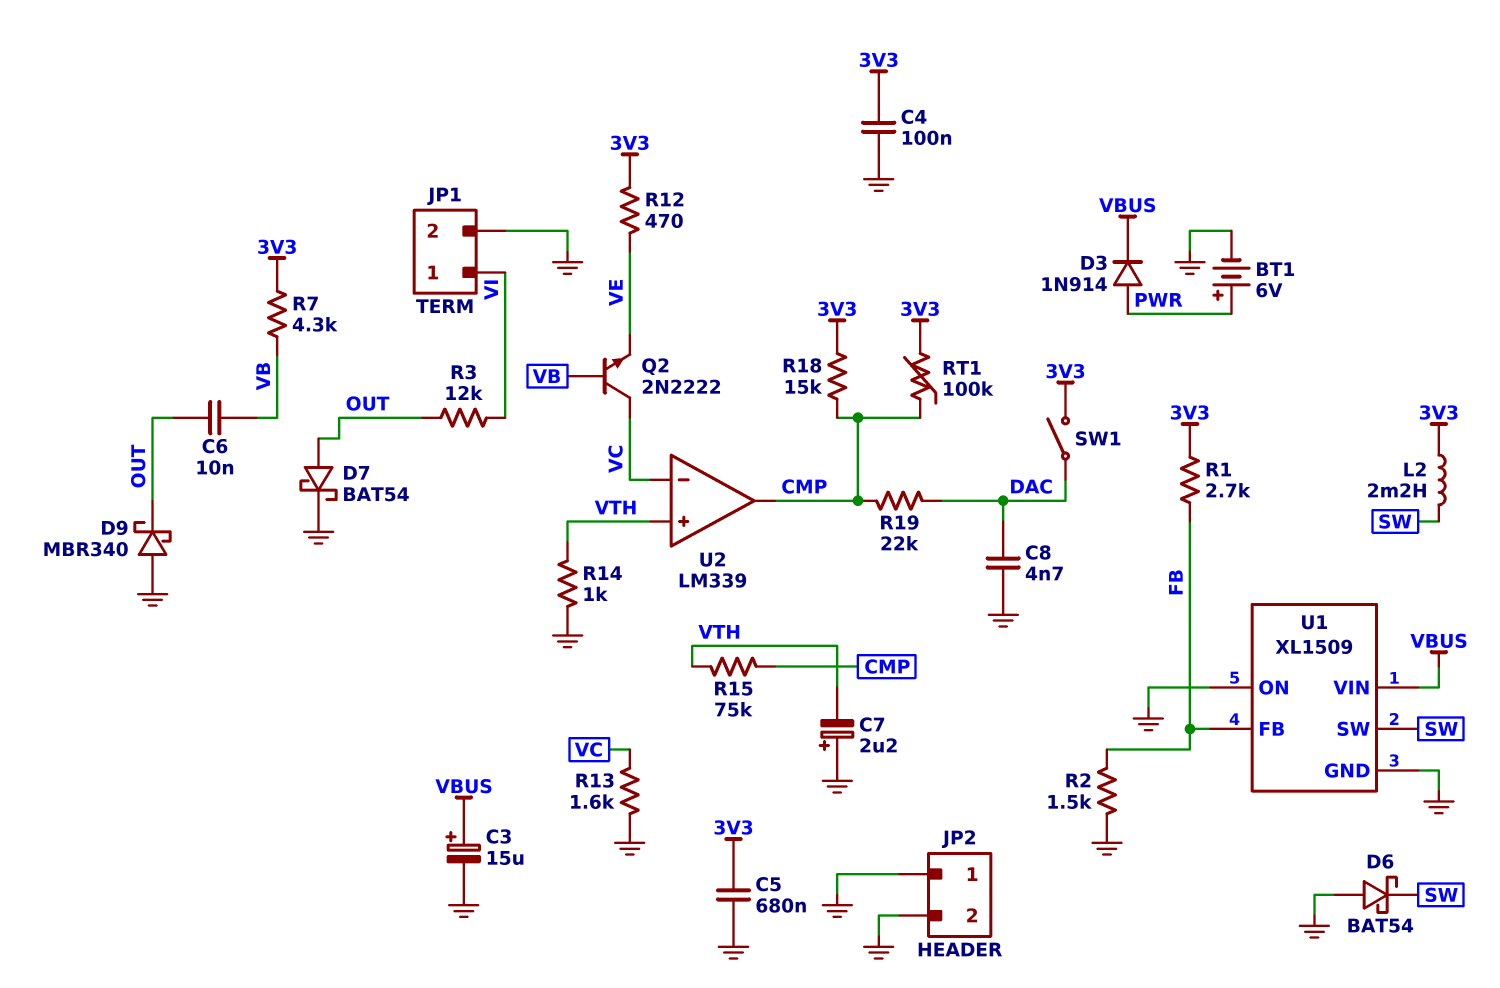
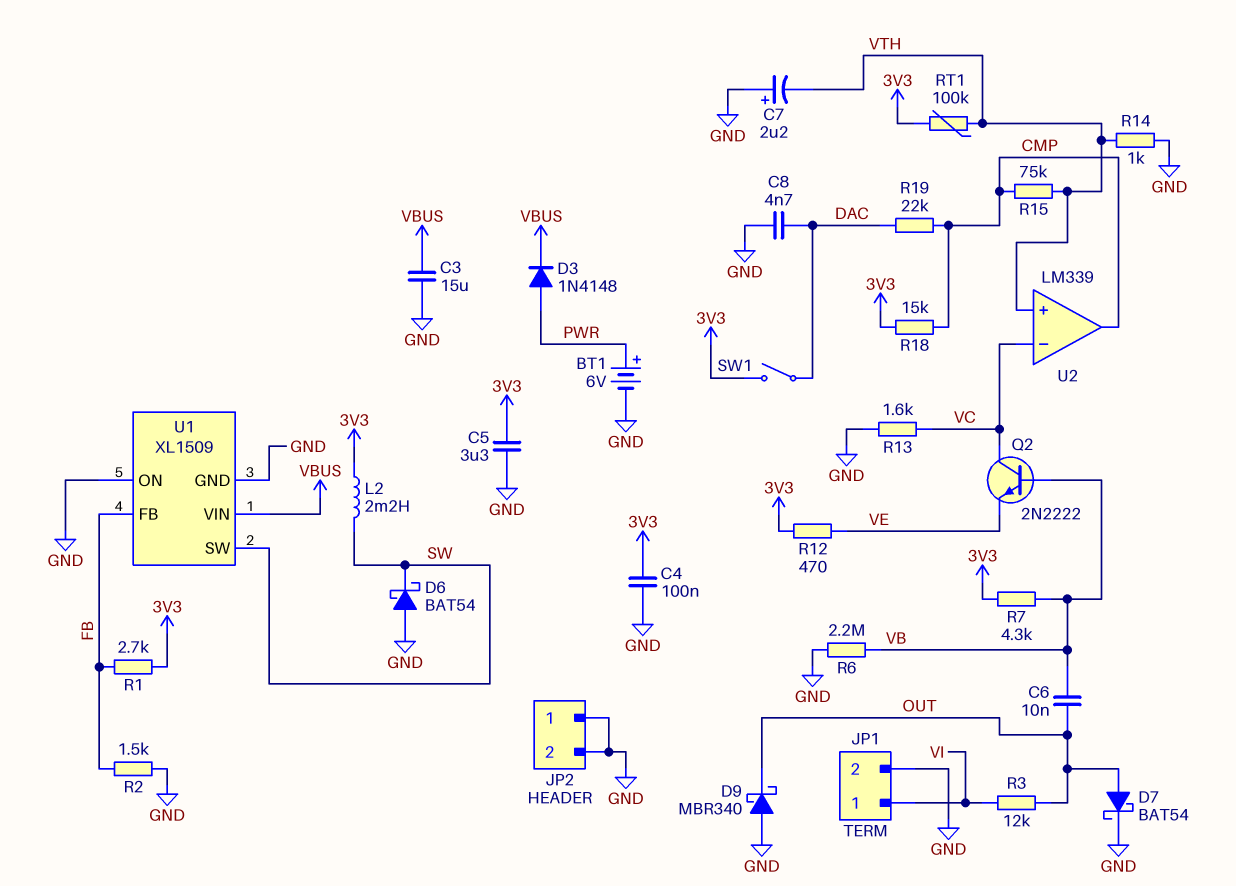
C3: 15uF (plus VBUS, minus GND) -> 15uF (GND, VBUS)
C5: 680nF (3V3, GND) -> 3.3uF (3V3, GND)
D3: diode 1N914 (A PWR, K VBUS) -> diode 1N4148 (A PWR, K VBUS)
R6: none -> 2.2M (GND, VB)
RT1: 100k (3V3, CMP) -> 100k (3V3, VTH)

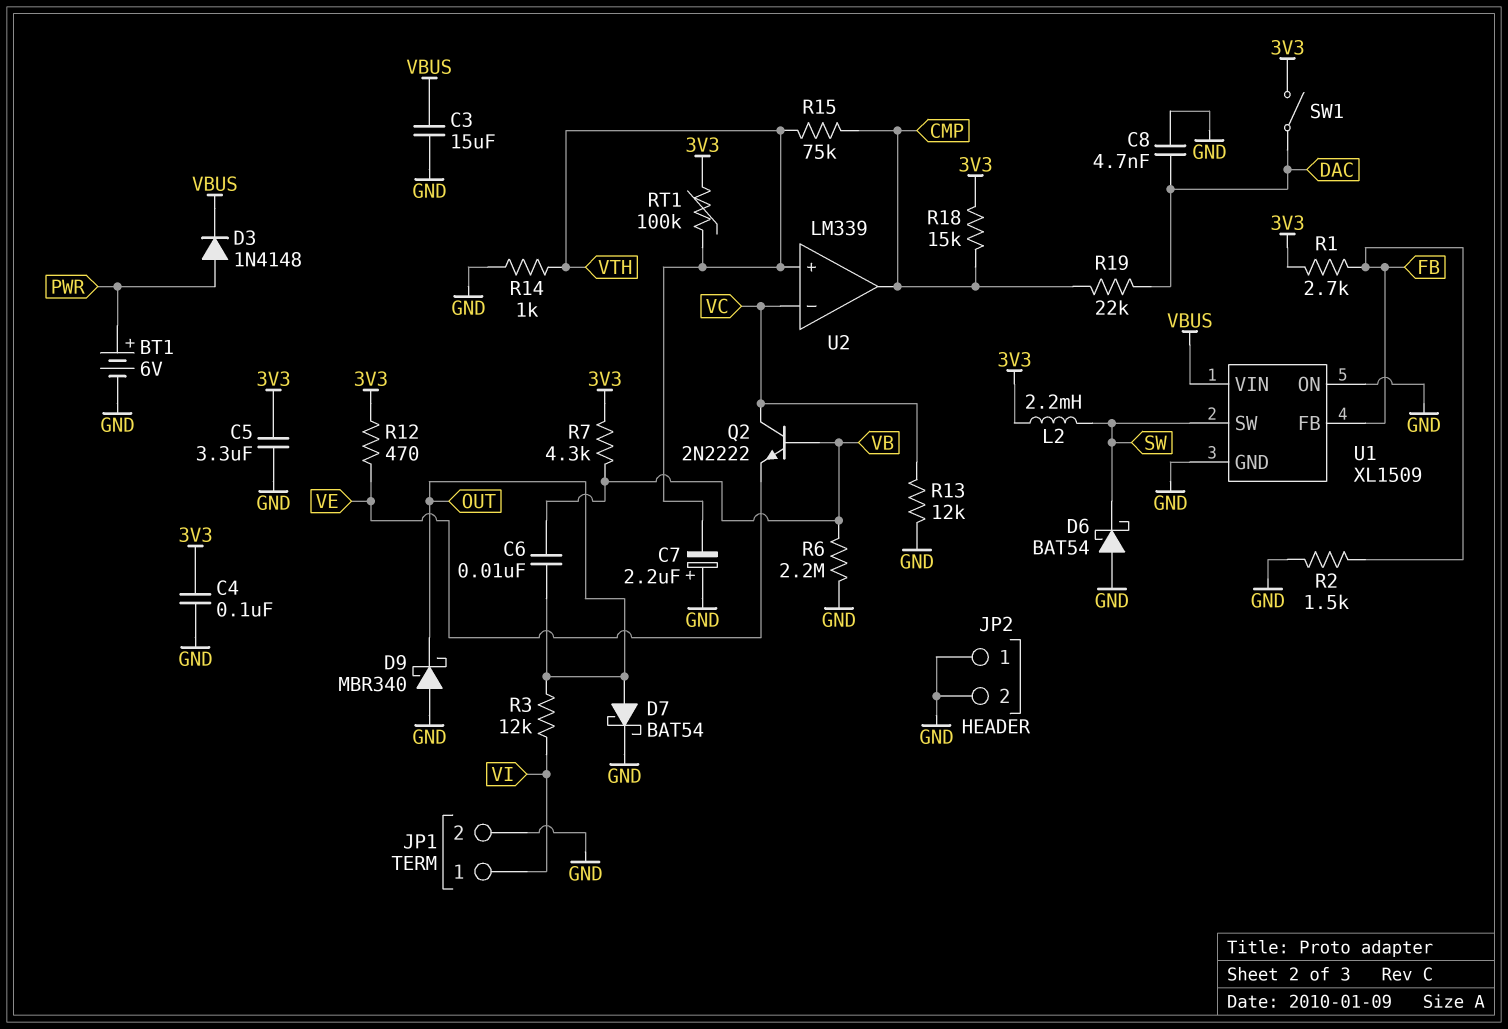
R13: 1.6k (GND, VC) -> 12k (GND, VC)

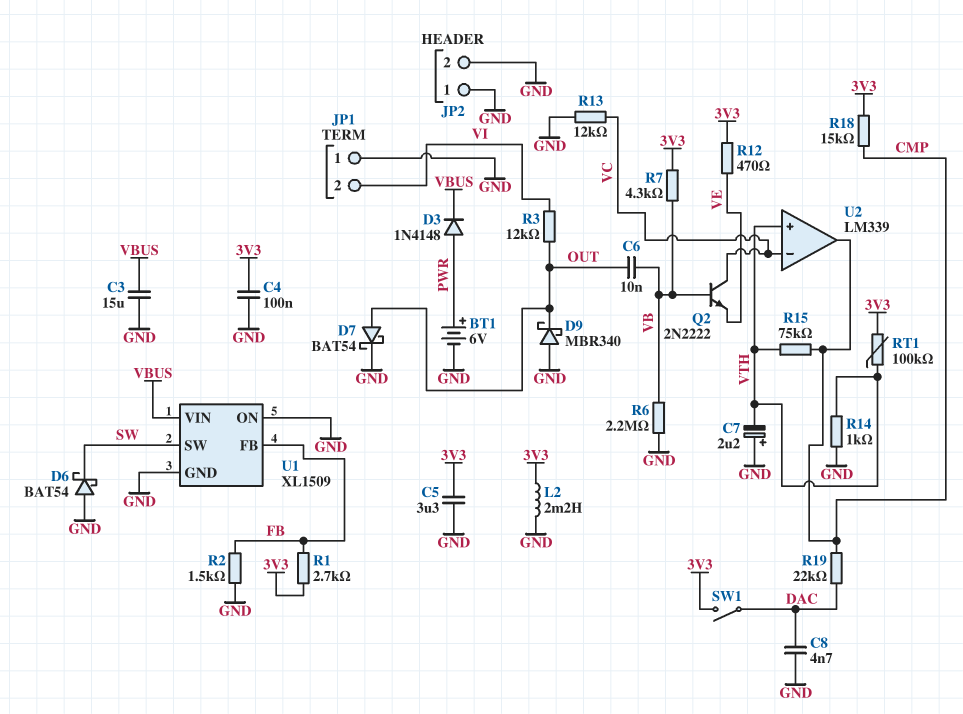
JP1 pin 1: VI -> GND
JP1 pin 2: GND -> VI
L2: 2.2mH (3V3, SW) -> 2.2mH (3V3, GND)

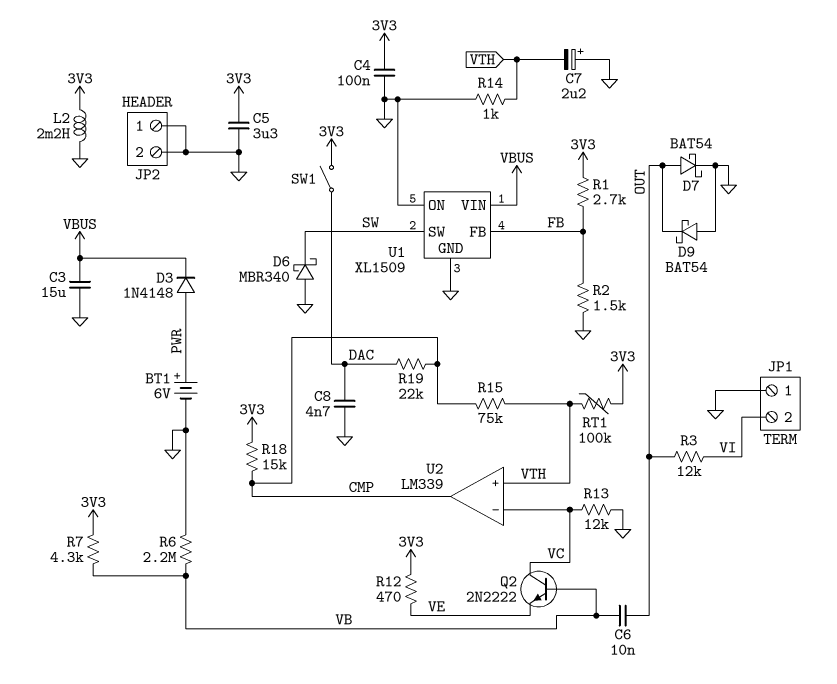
D6: schottky BAT54 (A GND, K SW) -> schottky MBR340 (A GND, K SW)
D9: schottky MBR340 (A GND, K OUT) -> schottky BAT54 (A GND, K OUT)

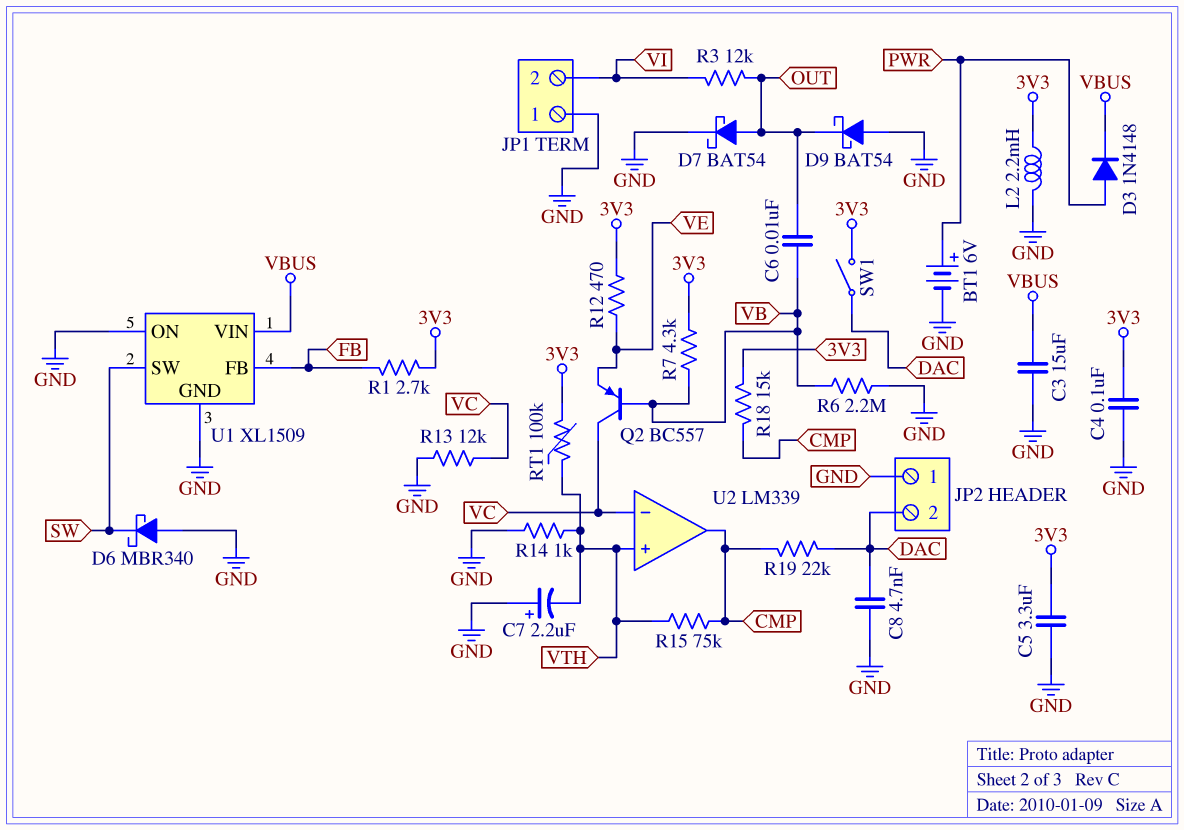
JP2 pin 2: GND -> DAC
Q2: NPN 2N2222 (B VB, C VC, E VE) -> PNP BC557 (B VB, C VC, E VE)
R2: 1.5k (FB, GND) -> none

